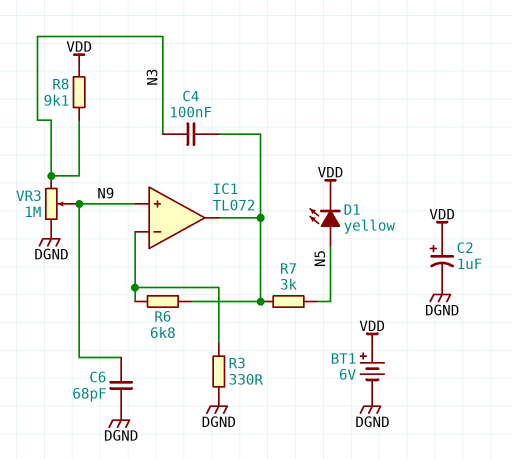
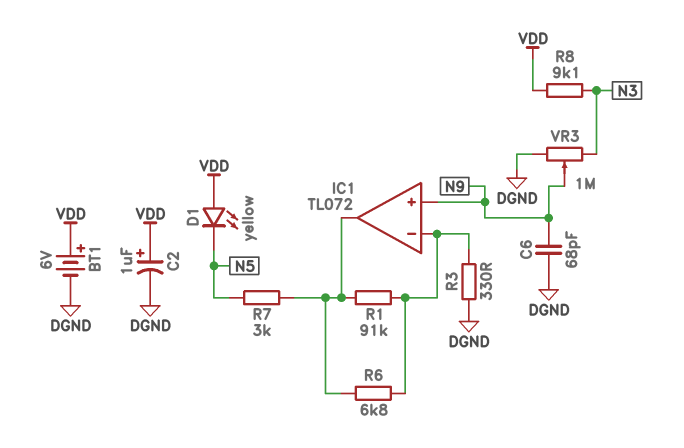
C4: 100nF (IC1/out, N3) -> none
D1: LED yellow (A N5, K VDD) -> LED yellow (A VDD, K N5)
R1: none -> 91k (IC1/in-, IC1/out)

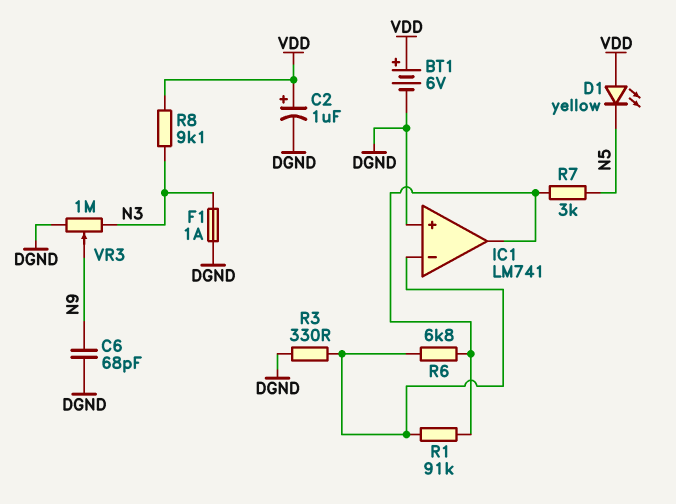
F1: none -> 1A (DGND, N3)
IC1: TL072 -> LM741
IC1 pin in+: N9 -> DGND

